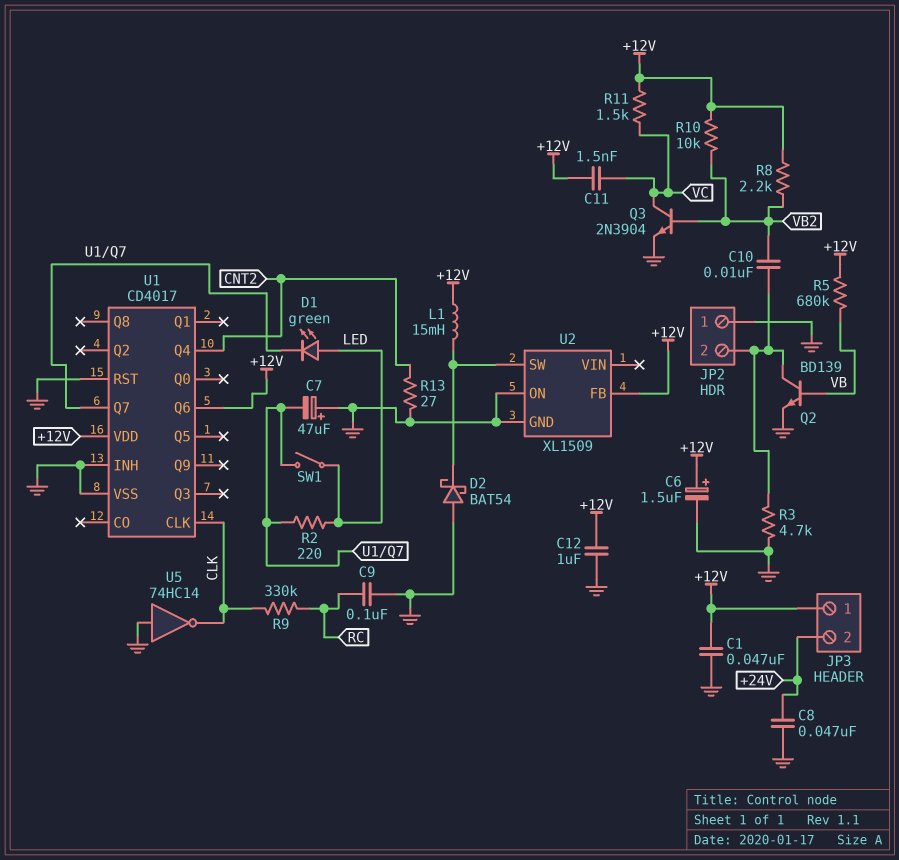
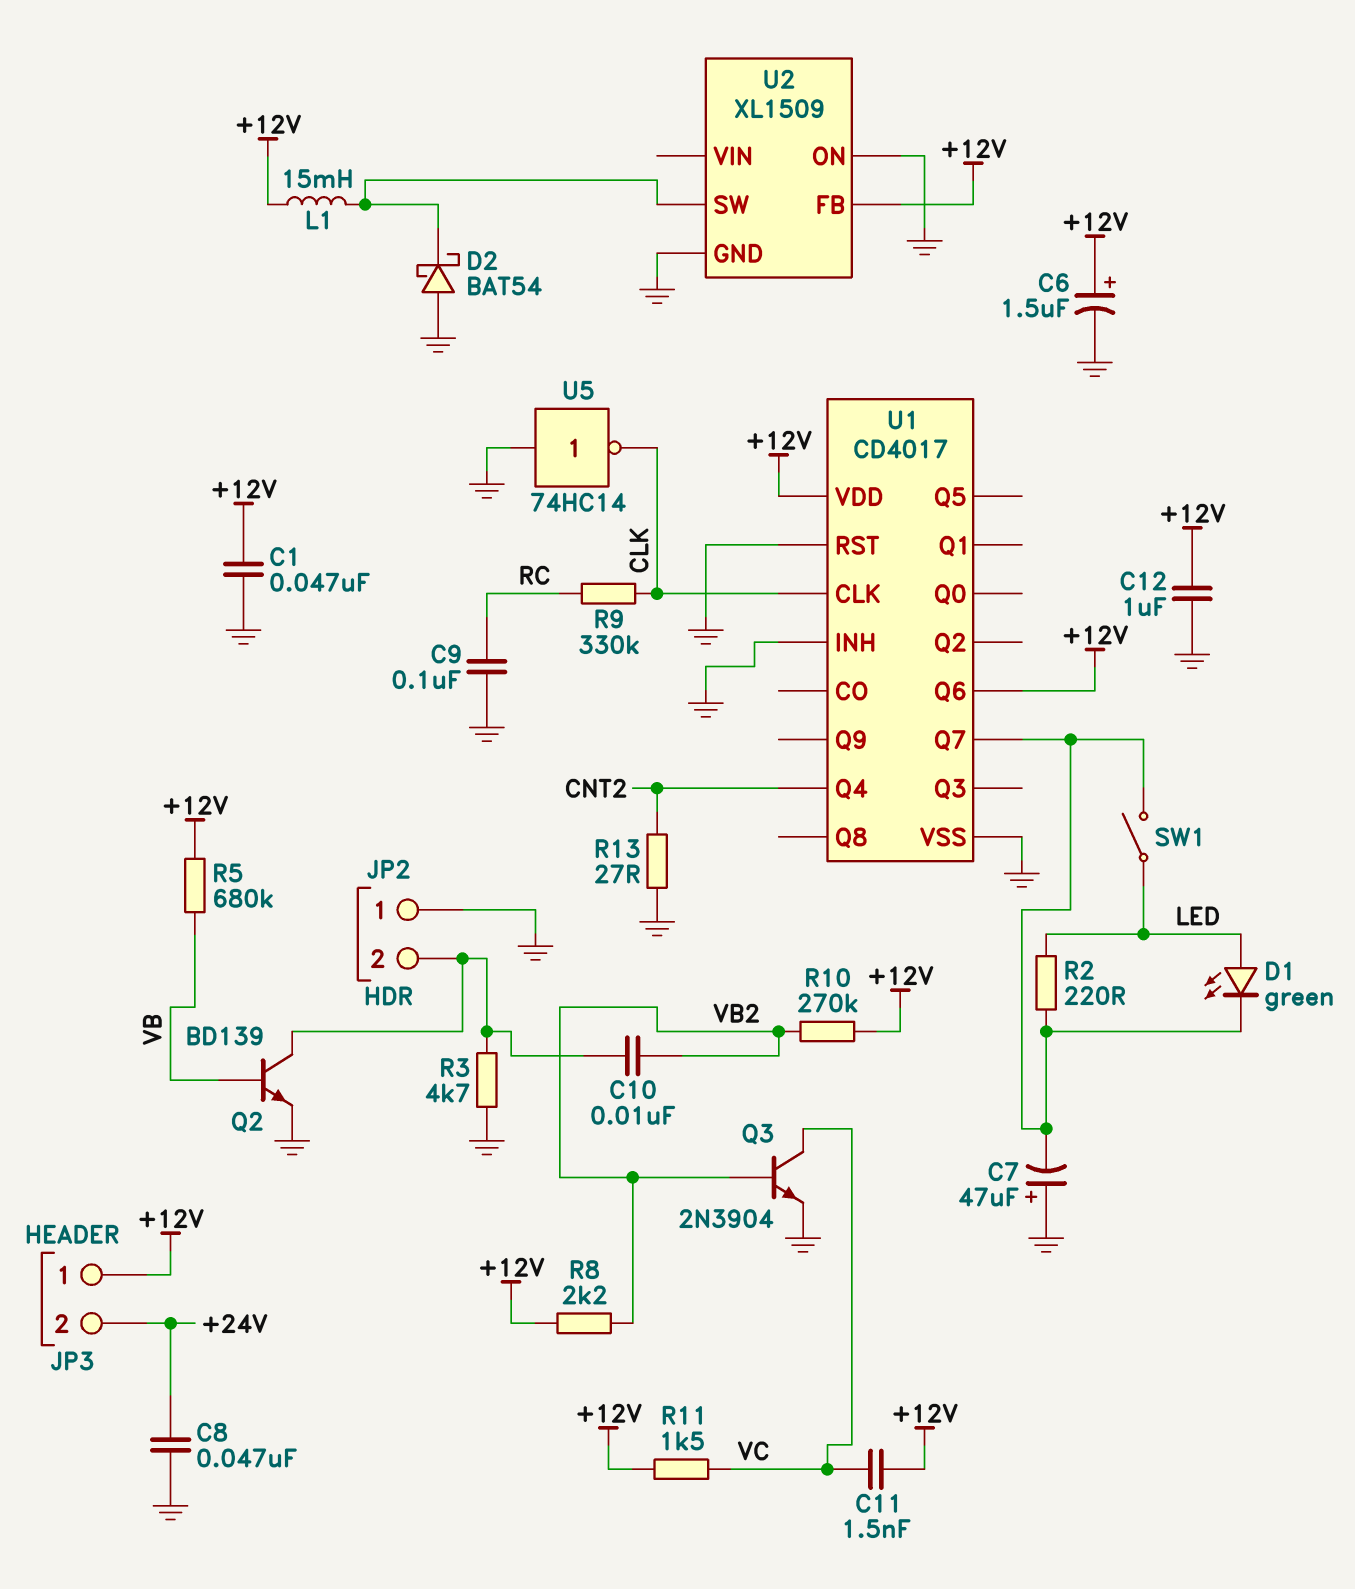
R10: 10k (+12V, VB2) -> 270k (+12V, VB2)

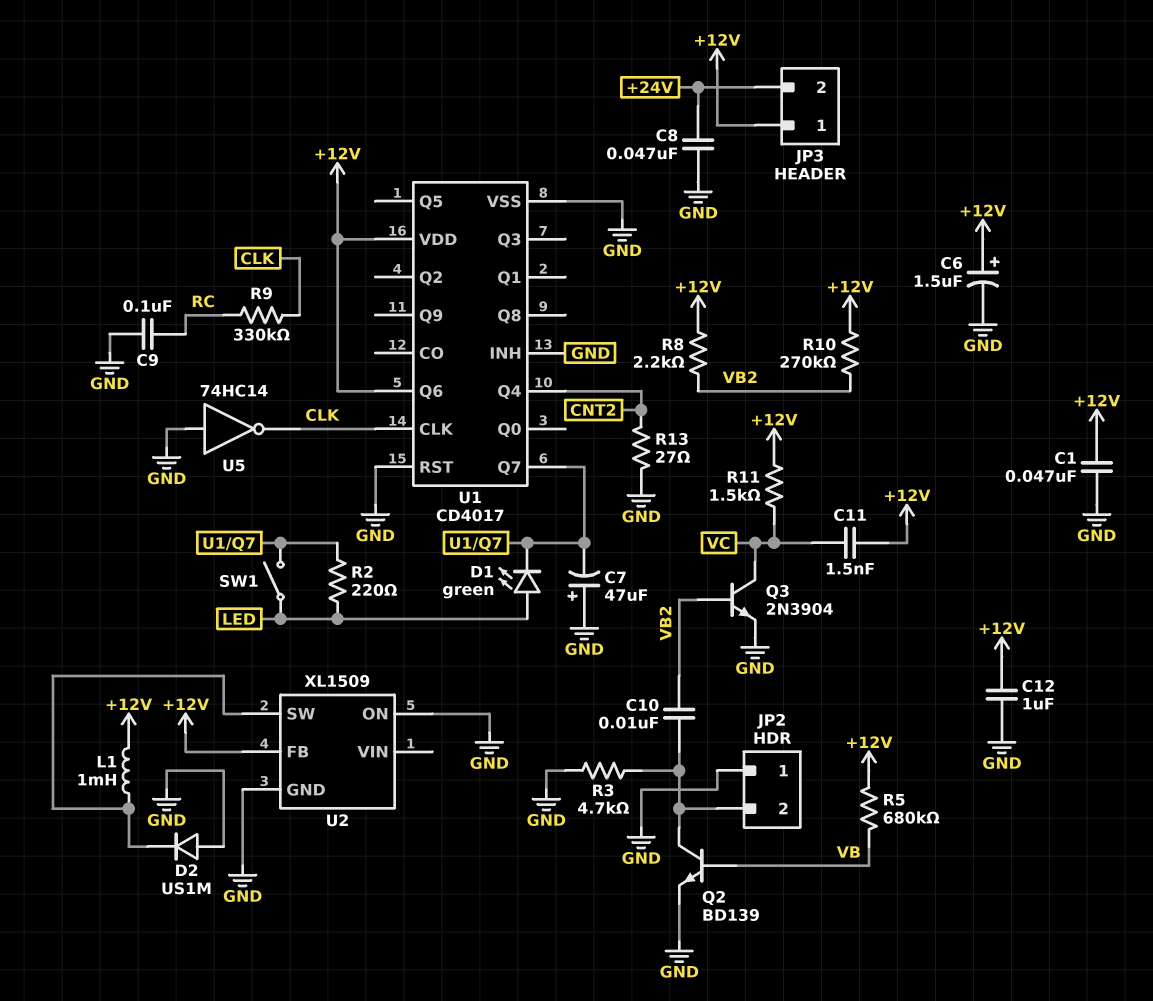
D2: schottky BAT54 (A GND, K U2/SW) -> diode US1M (A GND, K U2/SW)
L1: 15mH (+12V, U2/SW) -> 1mH (+12V, U2/SW)

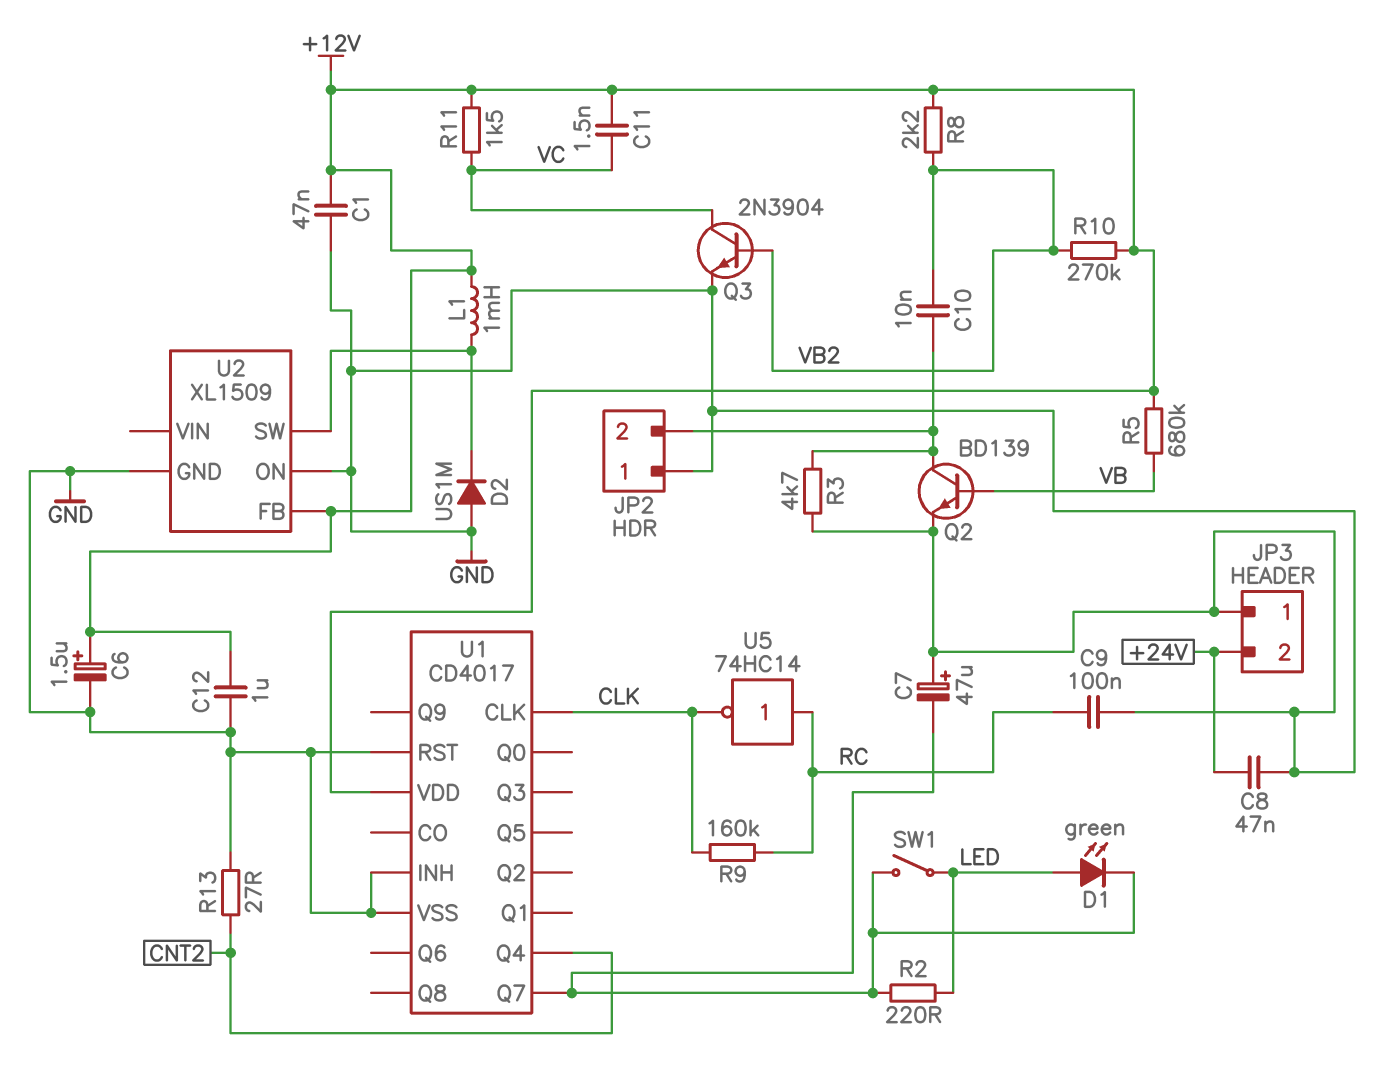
JP3 pin 1: +12V -> GND
R9: 330k (CLK, RC) -> 160k (CLK, RC)
U1 pin Q6: +12V -> none
U5: NOT 74HC14 (in GND, out CLK) -> NOT 74HC14 (in RC, out CLK)

